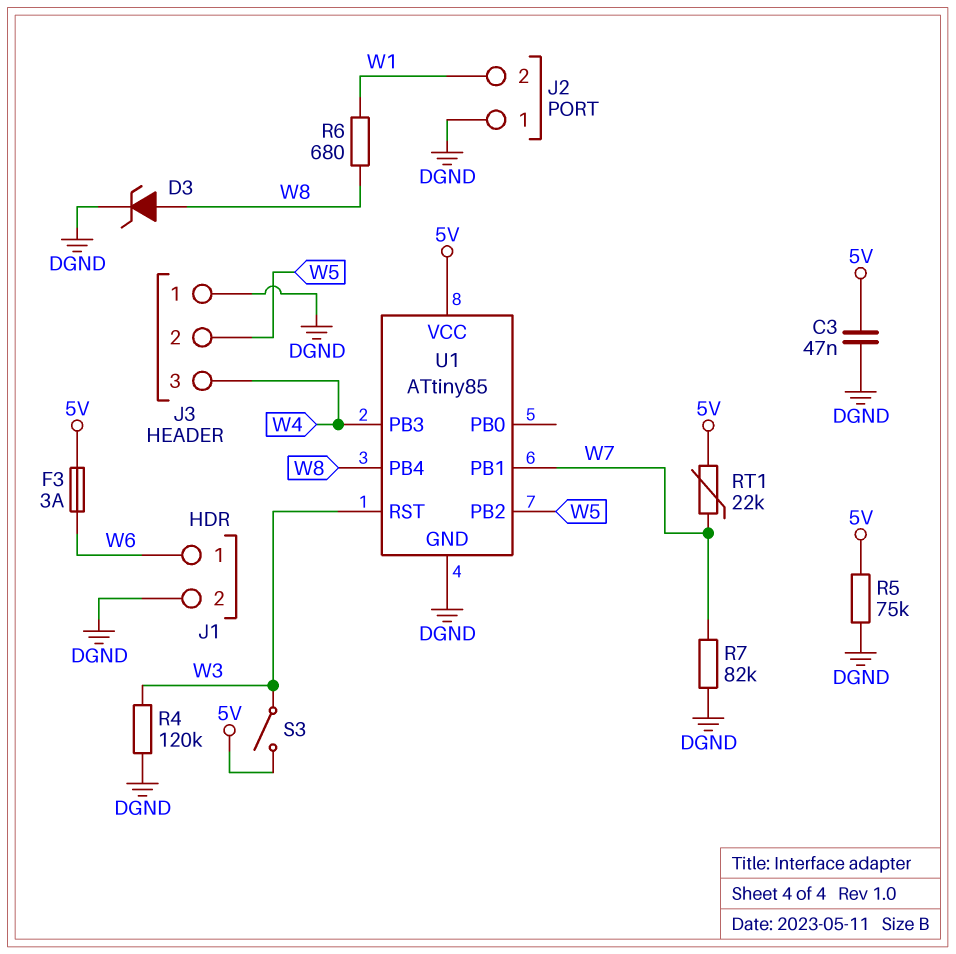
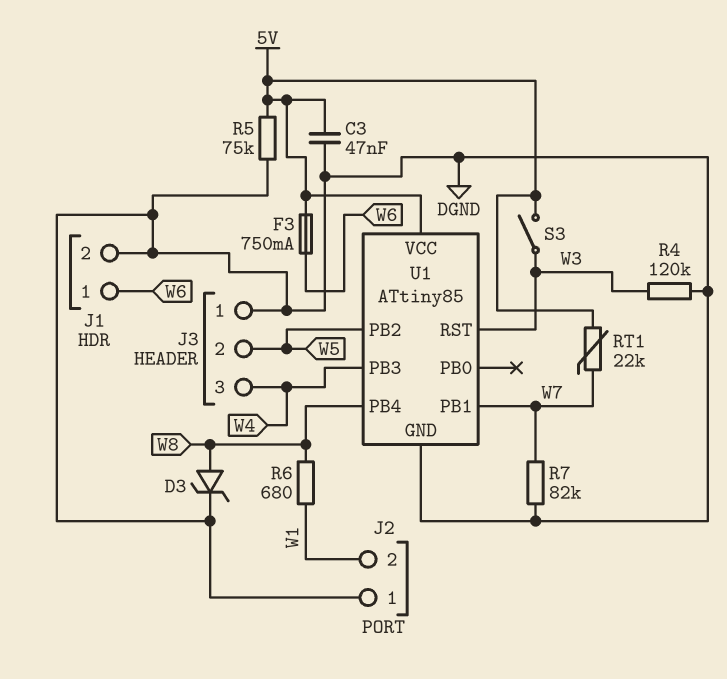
F3: 3A (5V, W6) -> 750mA (5V, W6)

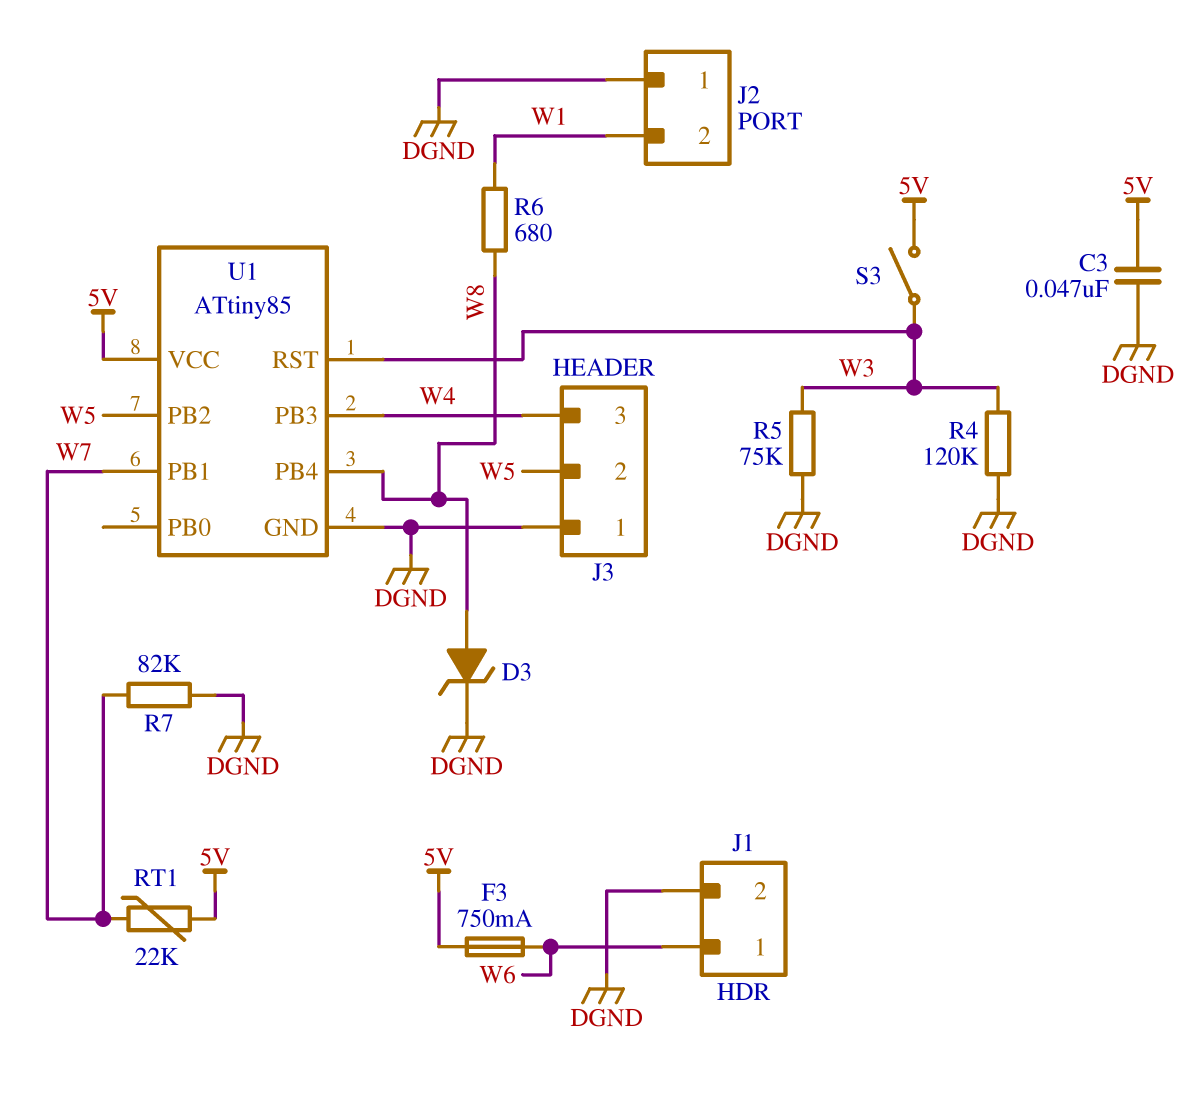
R5: 75k (5V, DGND) -> 75k (DGND, W3)

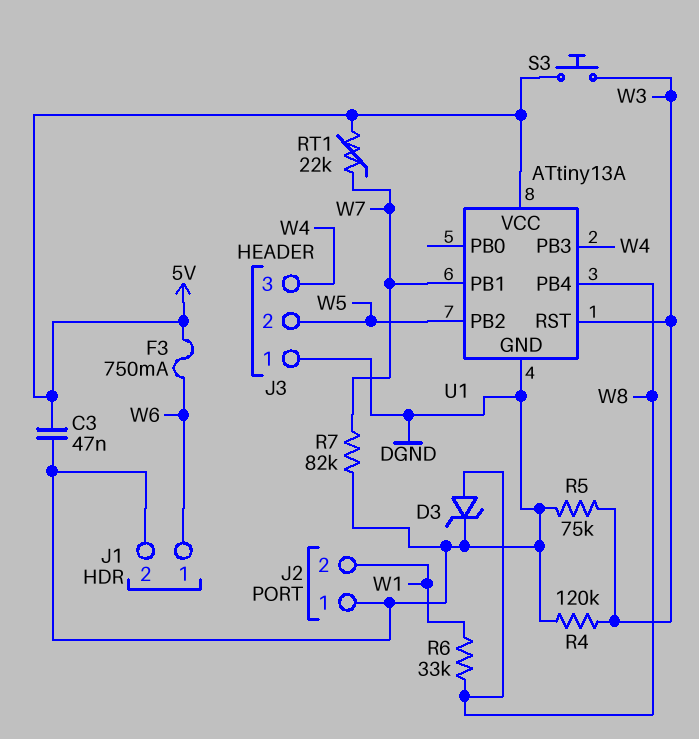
R6: 680 (W1, W8) -> 33k (W1, W8)
S3: switch (5V, W3) -> button (5V, W3)
U1: ATtiny85 -> ATtiny13A

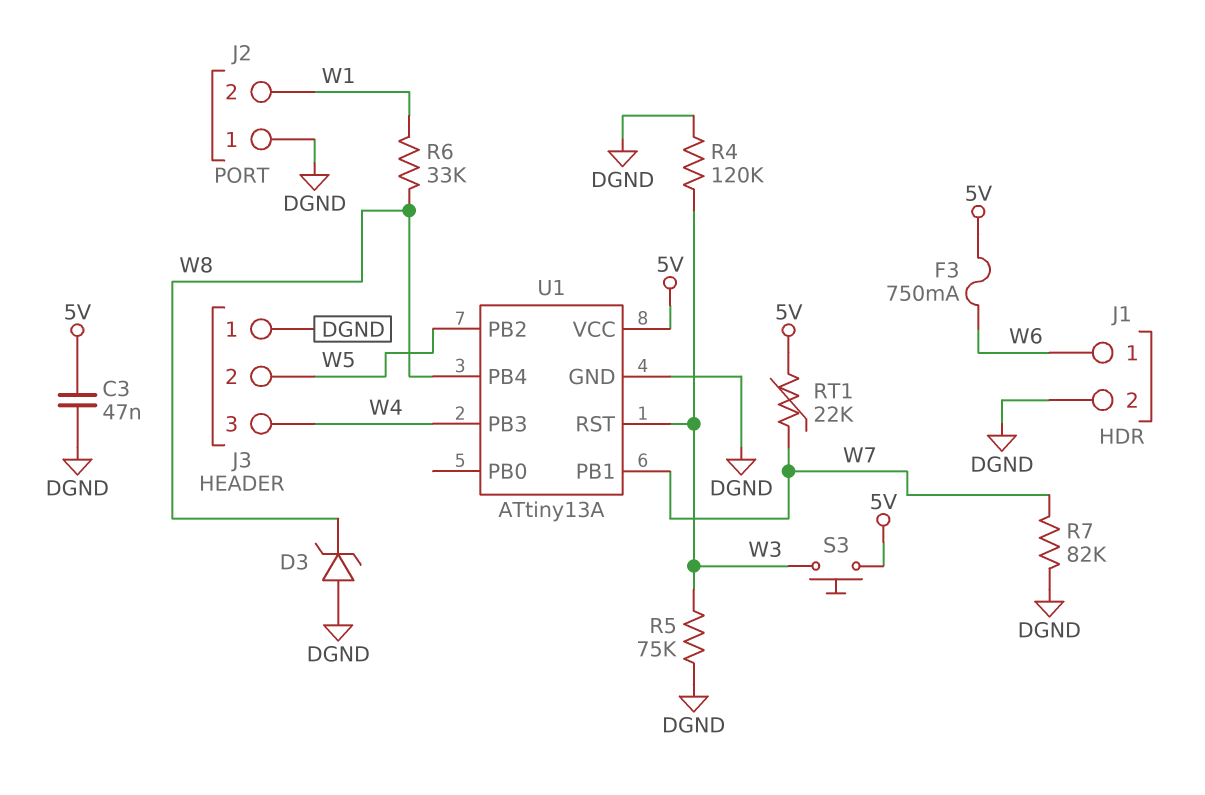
D3: zener (A W8, K DGND) -> zener (A DGND, K W8)

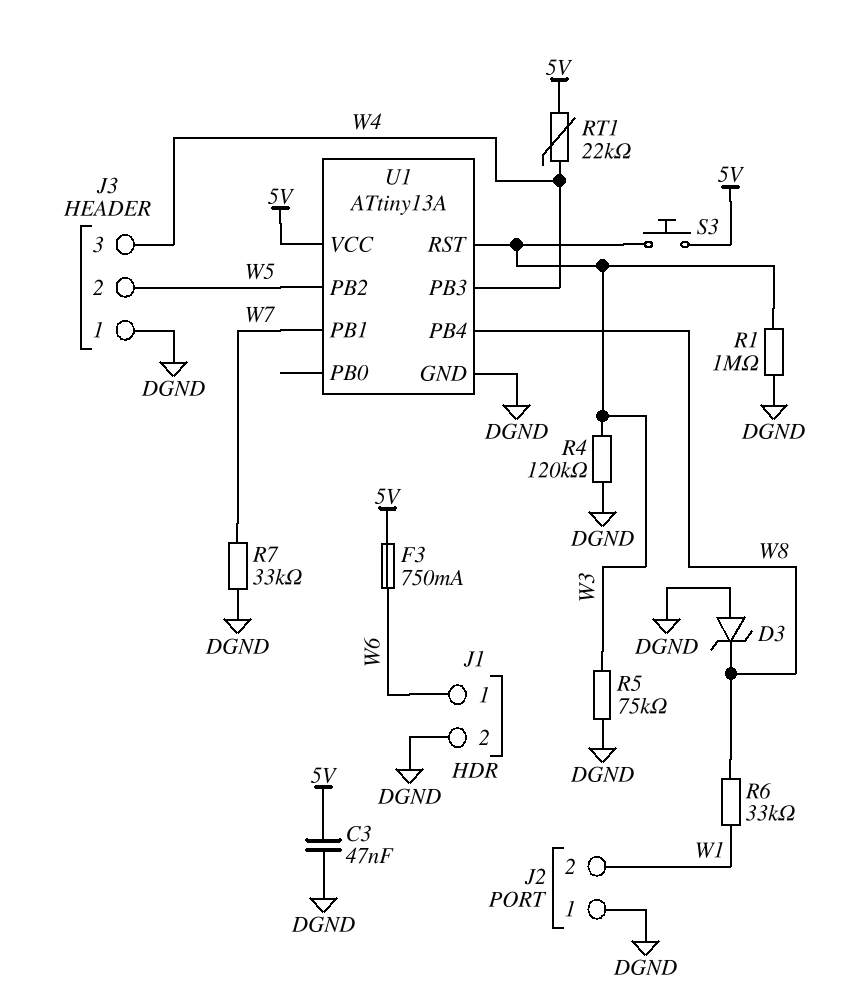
R1: none -> 1M (DGND, W3)
R7: 82k (DGND, W7) -> 33k (DGND, W7)
RT1: 22k (5V, W7) -> 22k (5V, W4)

